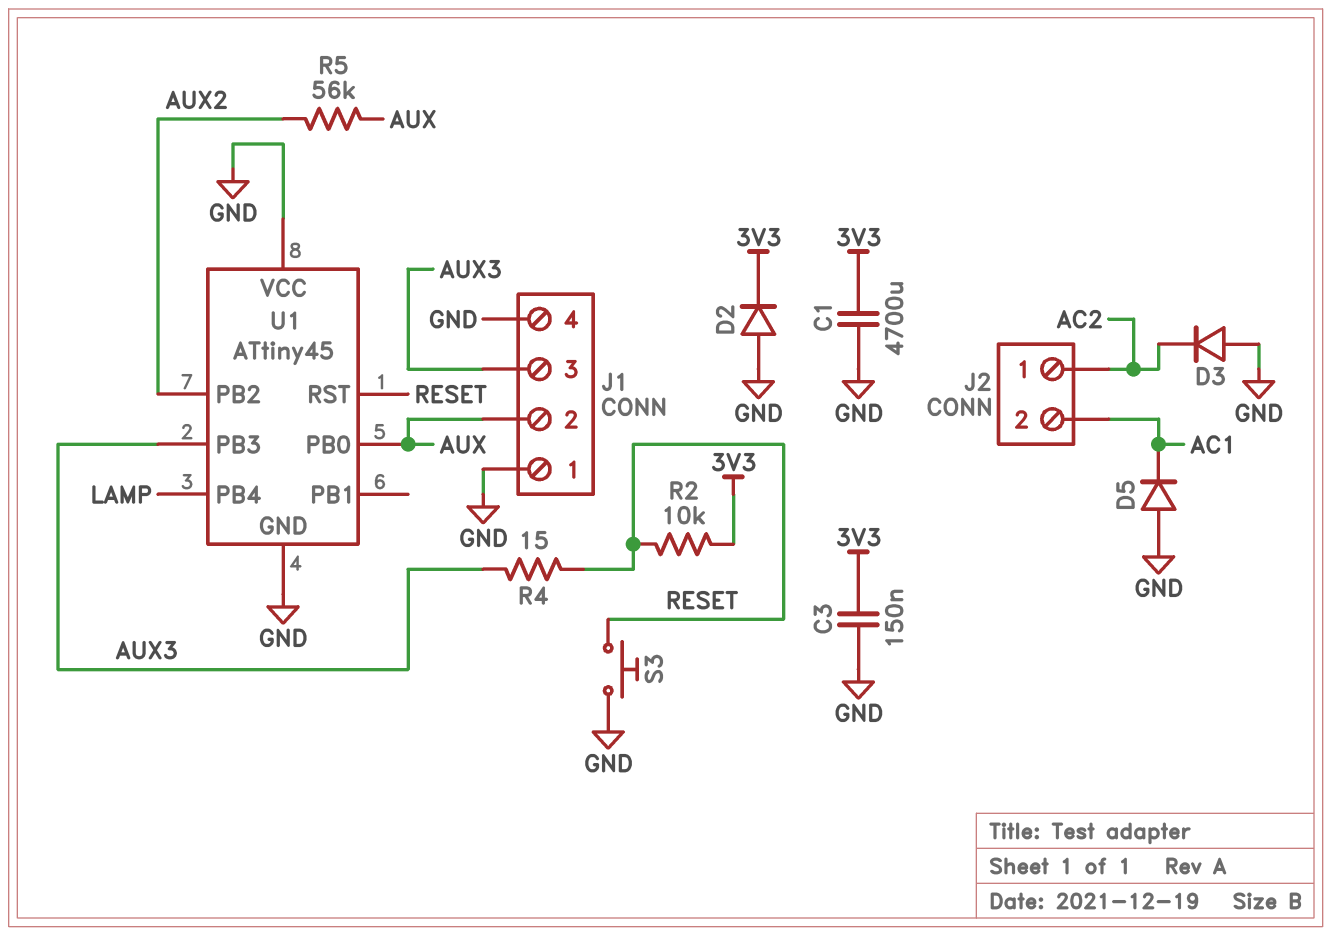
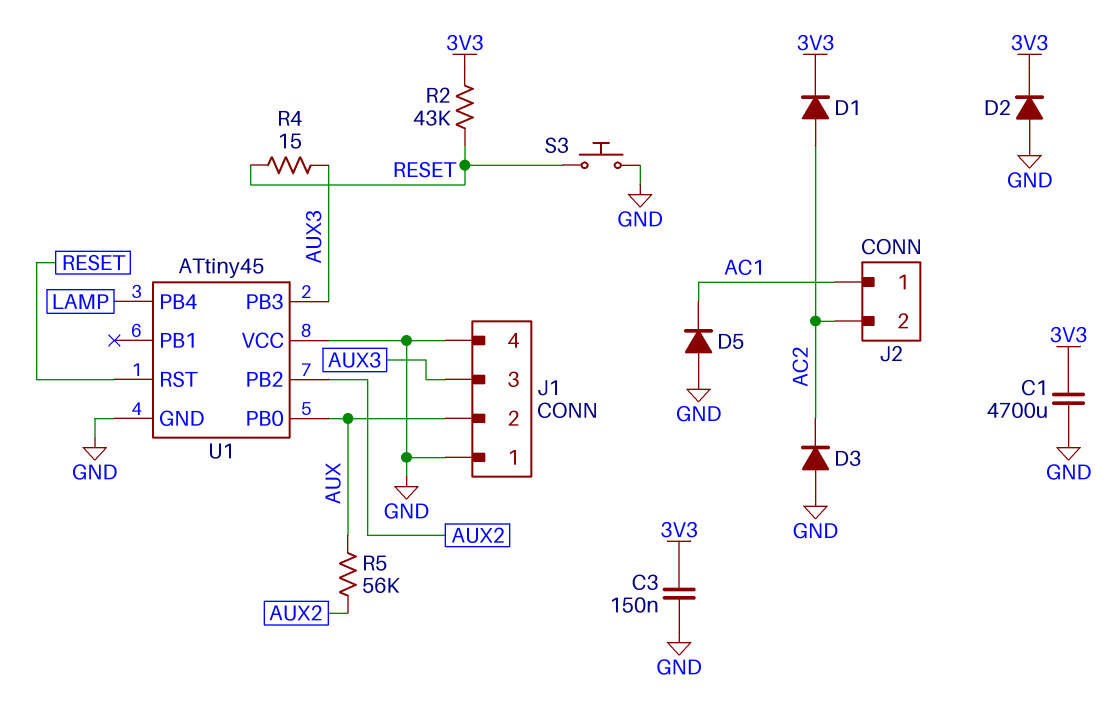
D1: none -> diode (A AC2, K 3V3)
J2 pin 1: AC2 -> AC1
J2 pin 2: AC1 -> AC2
R2: 10k (3V3, RESET) -> 43k (3V3, RESET)

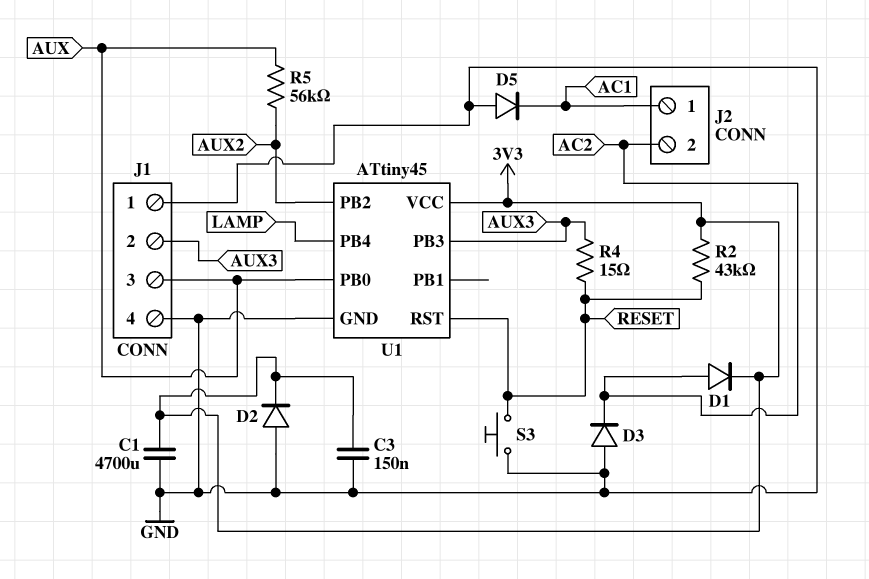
J1 pin 2: AUX -> AUX3
J1 pin 3: AUX3 -> AUX
U1 pin VCC: GND -> 3V3

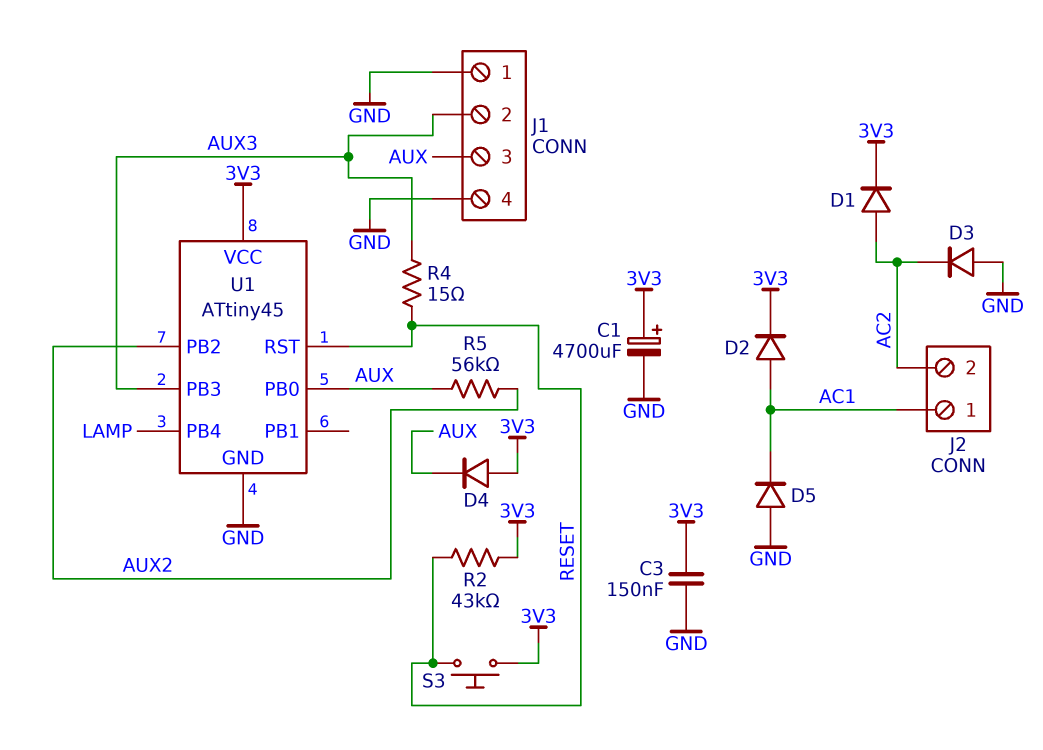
C1: 4700uF (3V3, GND) -> 4700uF (plus 3V3, minus GND)
D2: diode (A GND, K 3V3) -> diode (A AC1, K 3V3)
D4: none -> diode (A 3V3, K AUX)
S3: button (GND, RESET) -> button (3V3, RESET)

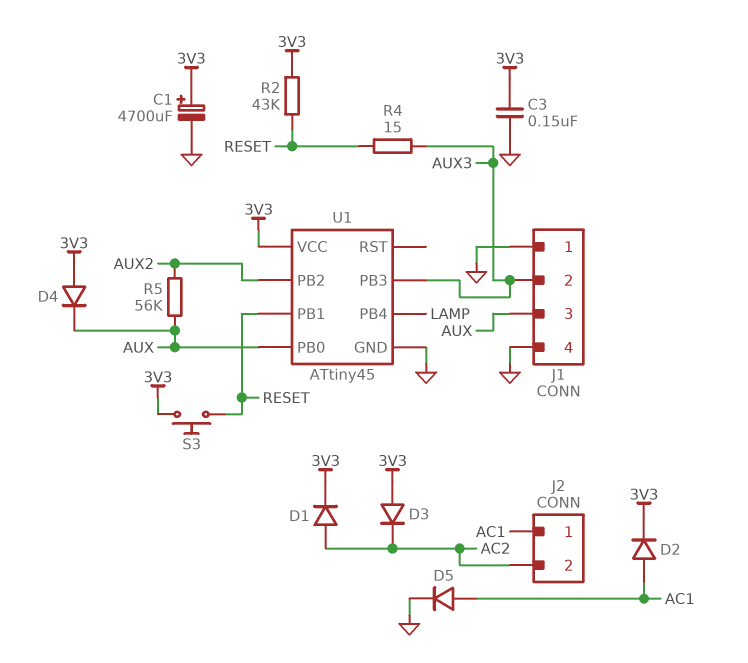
D3: diode (A GND, K AC2) -> diode (A 3V3, K AC2)
D5: diode (A GND, K AC1) -> diode (A AC1, K GND)
U1 pin PB1: none -> RESET
U1 pin RST: RESET -> none

